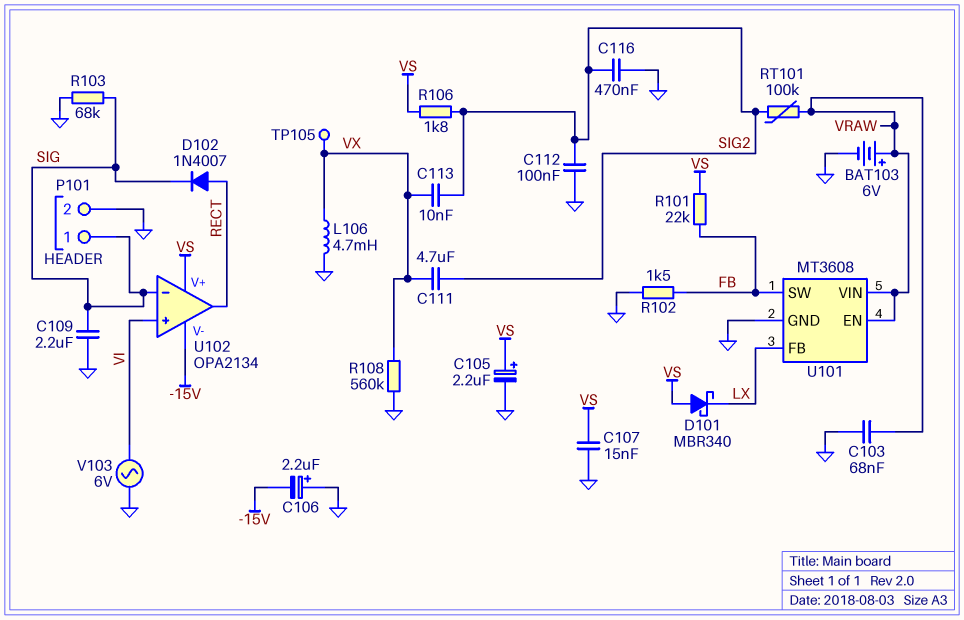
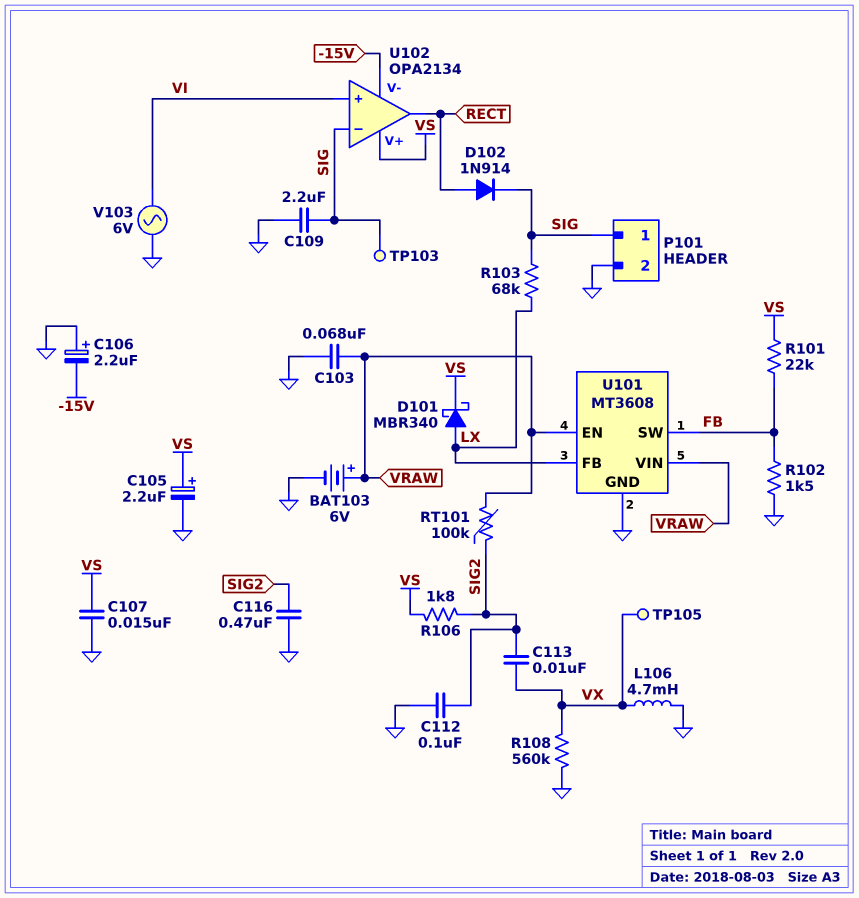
C111: 4.7uF (SIG2, VX) -> none
D101: schottky MBR340 (A VS, K LX) -> schottky MBR340 (A LX, K VS)
D102: diode 1N4007 (A RECT, K SIG) -> diode 1N914 (A RECT, K SIG)
R103: 68k (GND, SIG) -> 68k (LX, SIG)
TP103: none -> test point (SIG)

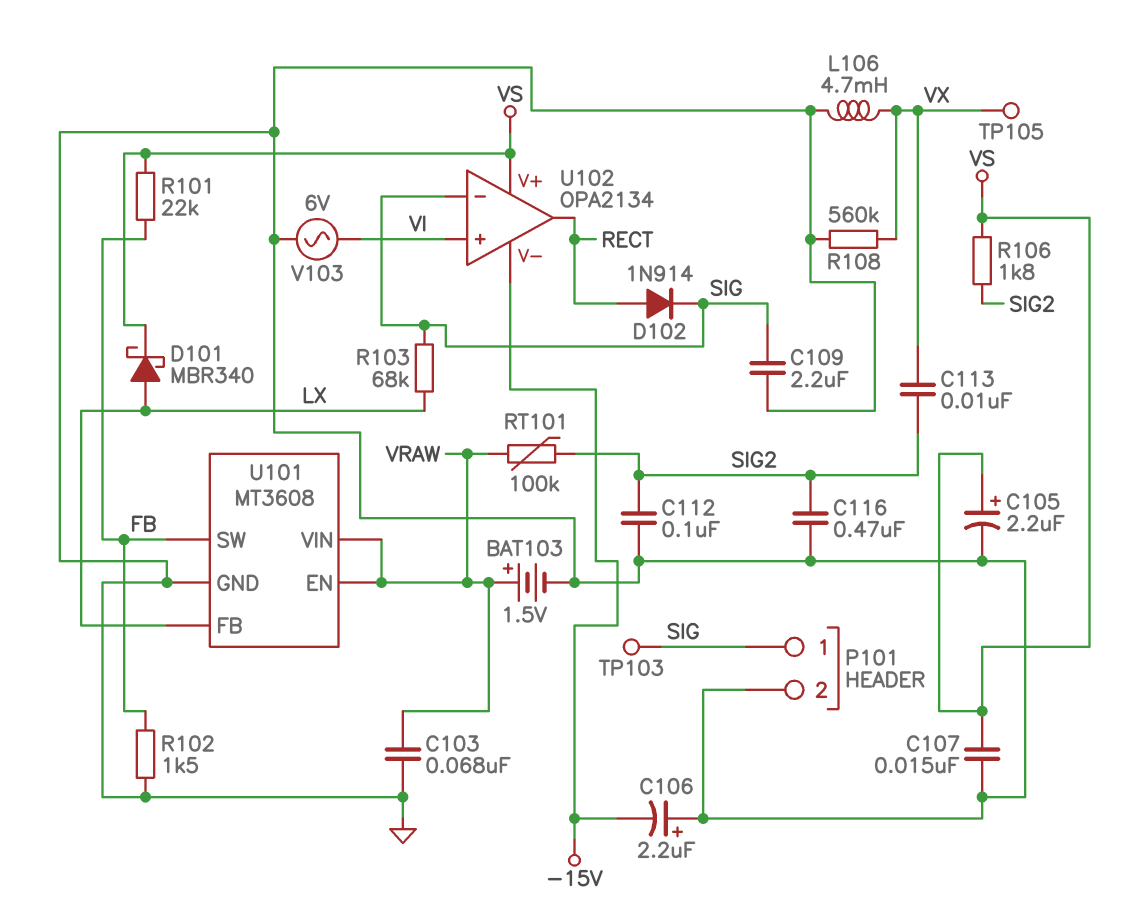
BAT103: 6V (plus VRAW, minus GND) -> 1.5V (plus VRAW, minus GND)

